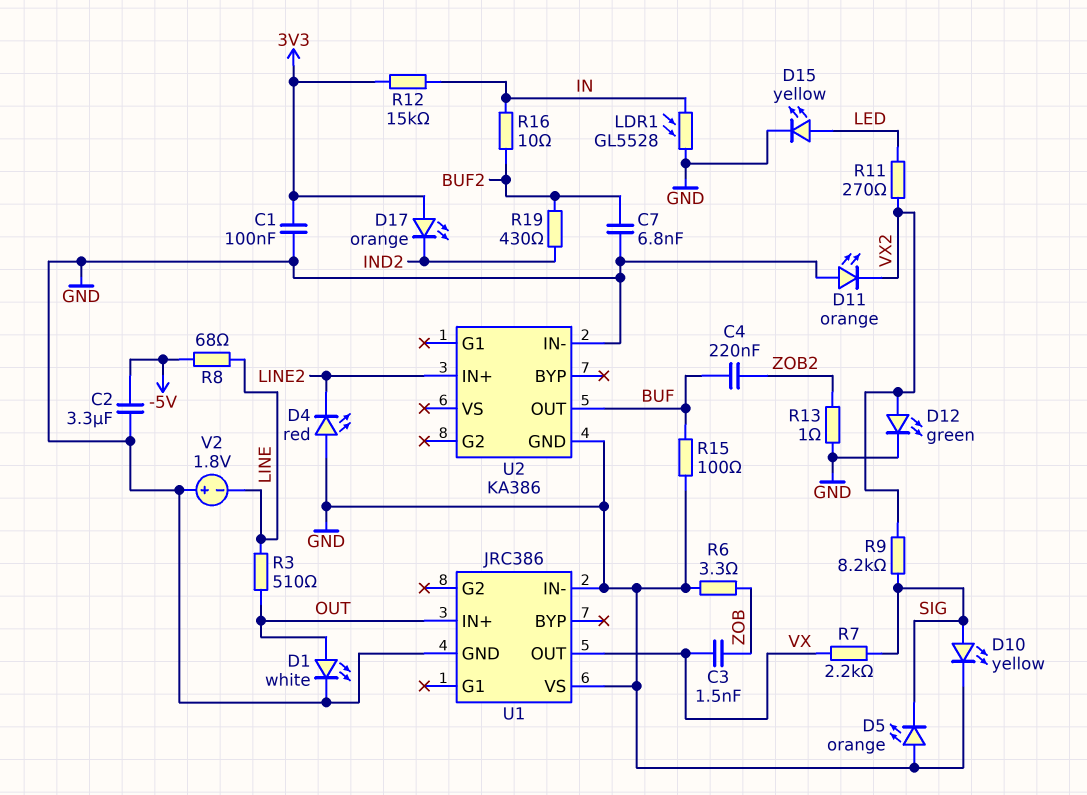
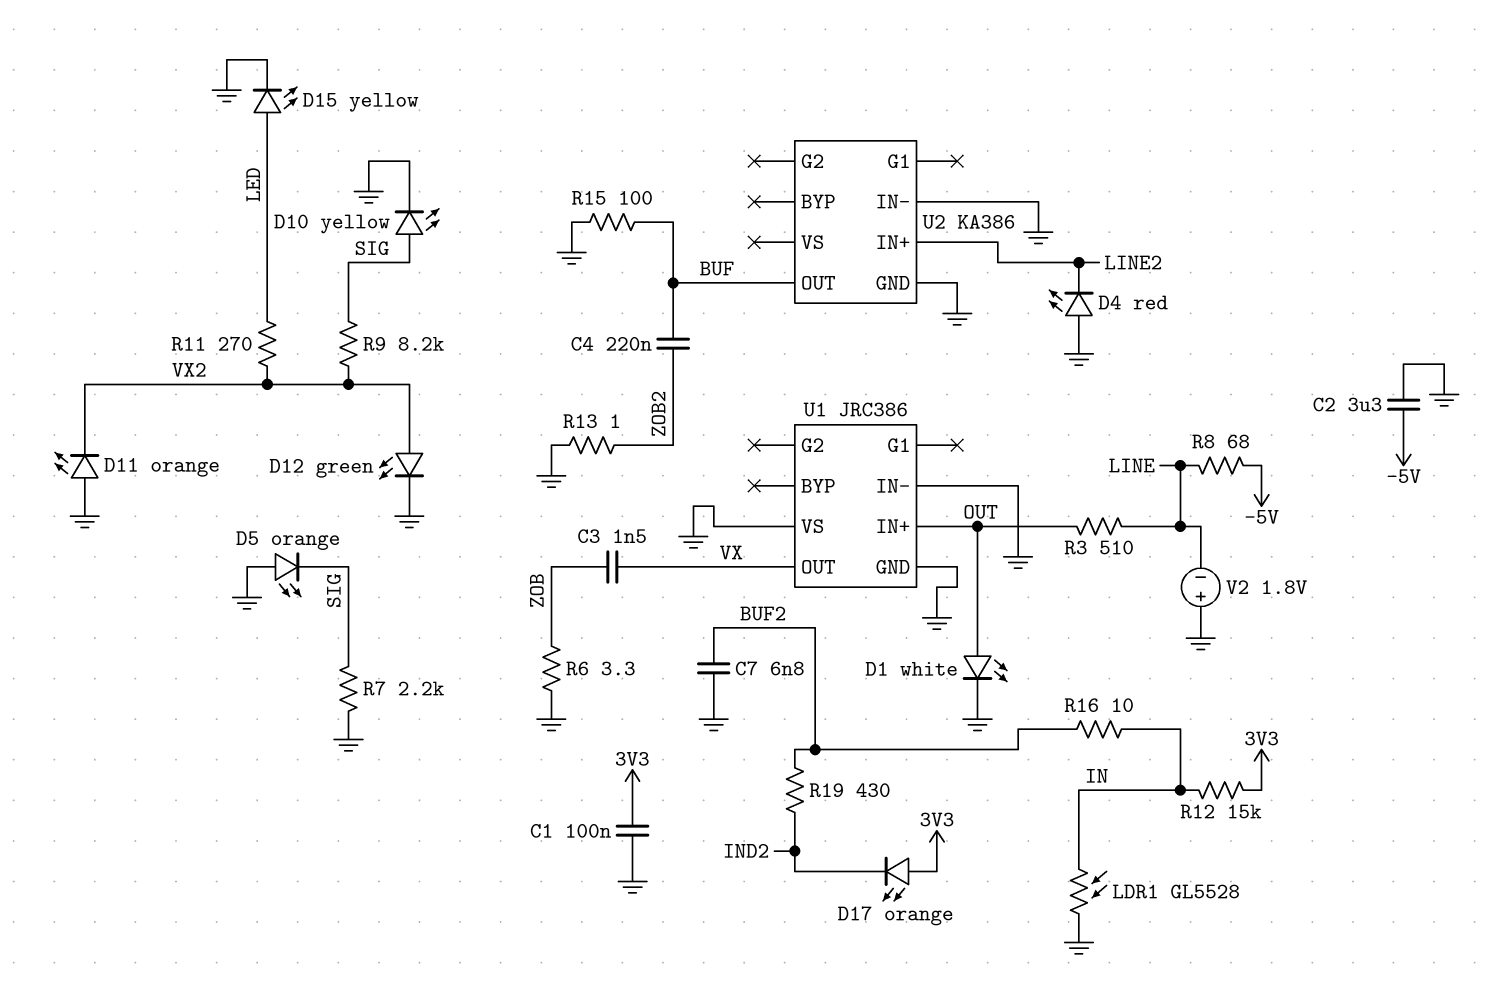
R7: 2.2k (SIG, VX) -> 2.2k (GND, SIG)

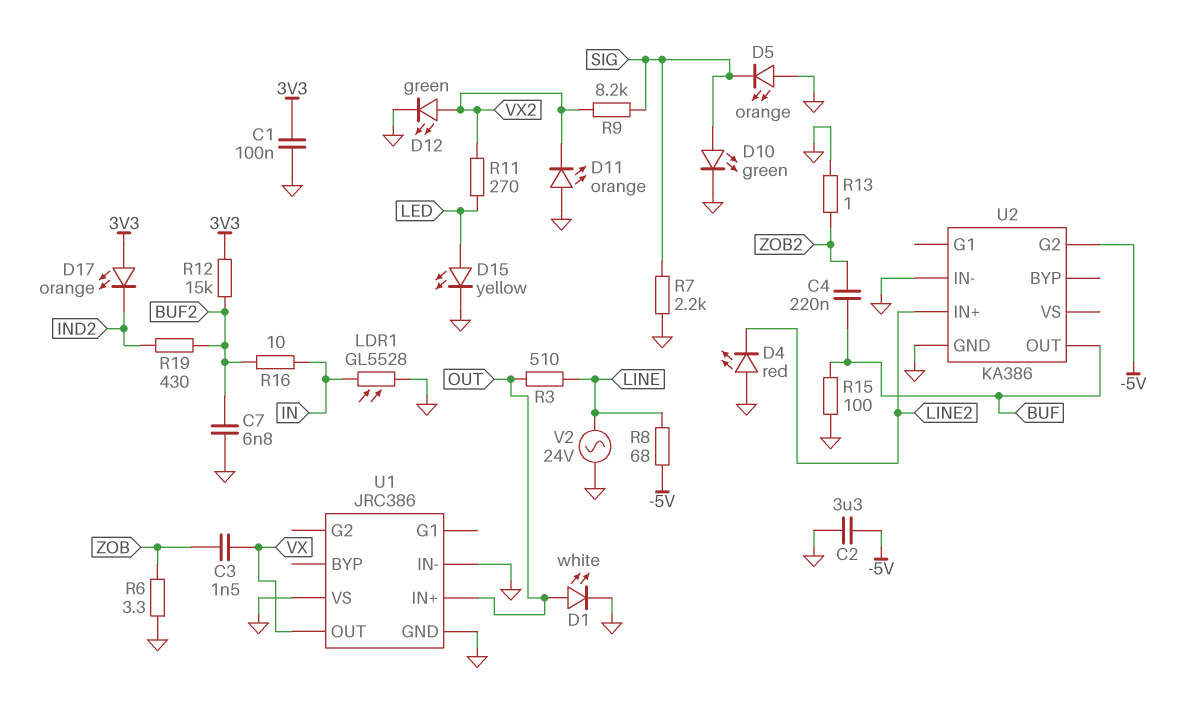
D10: LED yellow (A SIG, K GND) -> LED green (A SIG, K GND)
R12: 15k (3V3, IN) -> 15k (3V3, BUF2)
U2 pin G2: none -> -5V
V2: 1.8V (plus GND, minus LINE) -> AC 24V (GND, LINE)

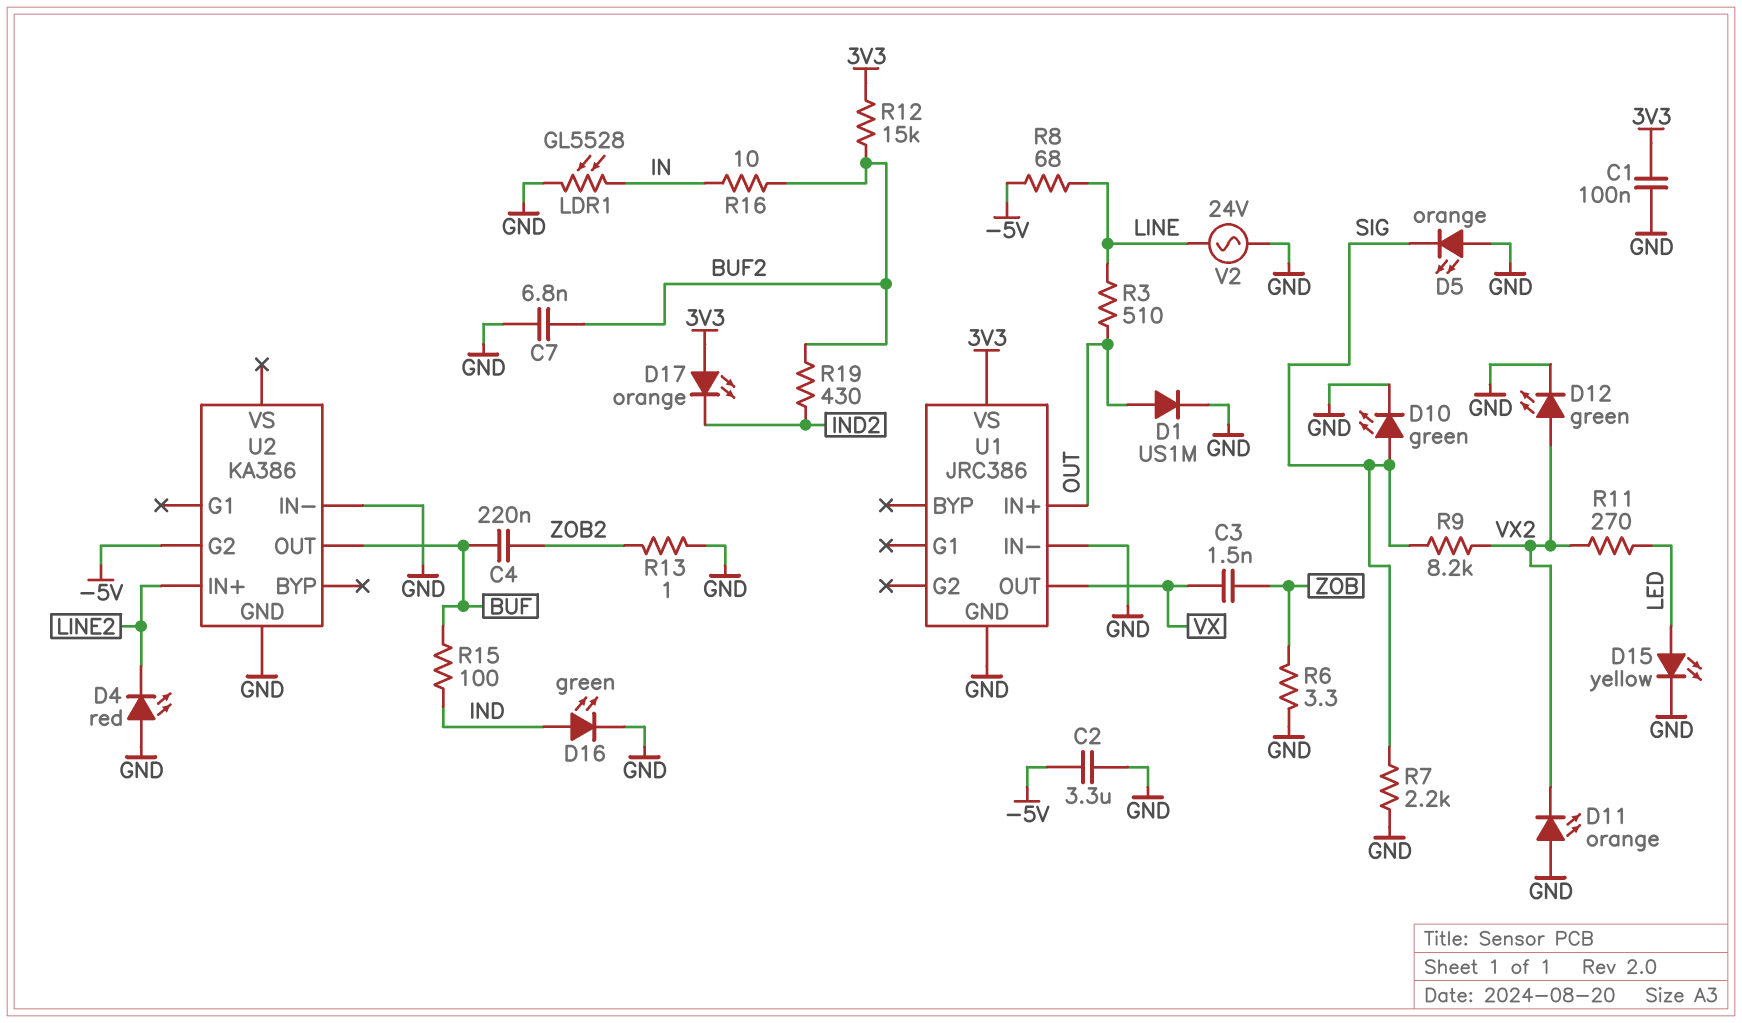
D1: LED white (A OUT, K GND) -> diode US1M (A OUT, K GND)
D16: none -> LED green (A IND, K GND)
R15: 100 (BUF, GND) -> 100 (BUF, IND)
U1 pin VS: GND -> 3V3

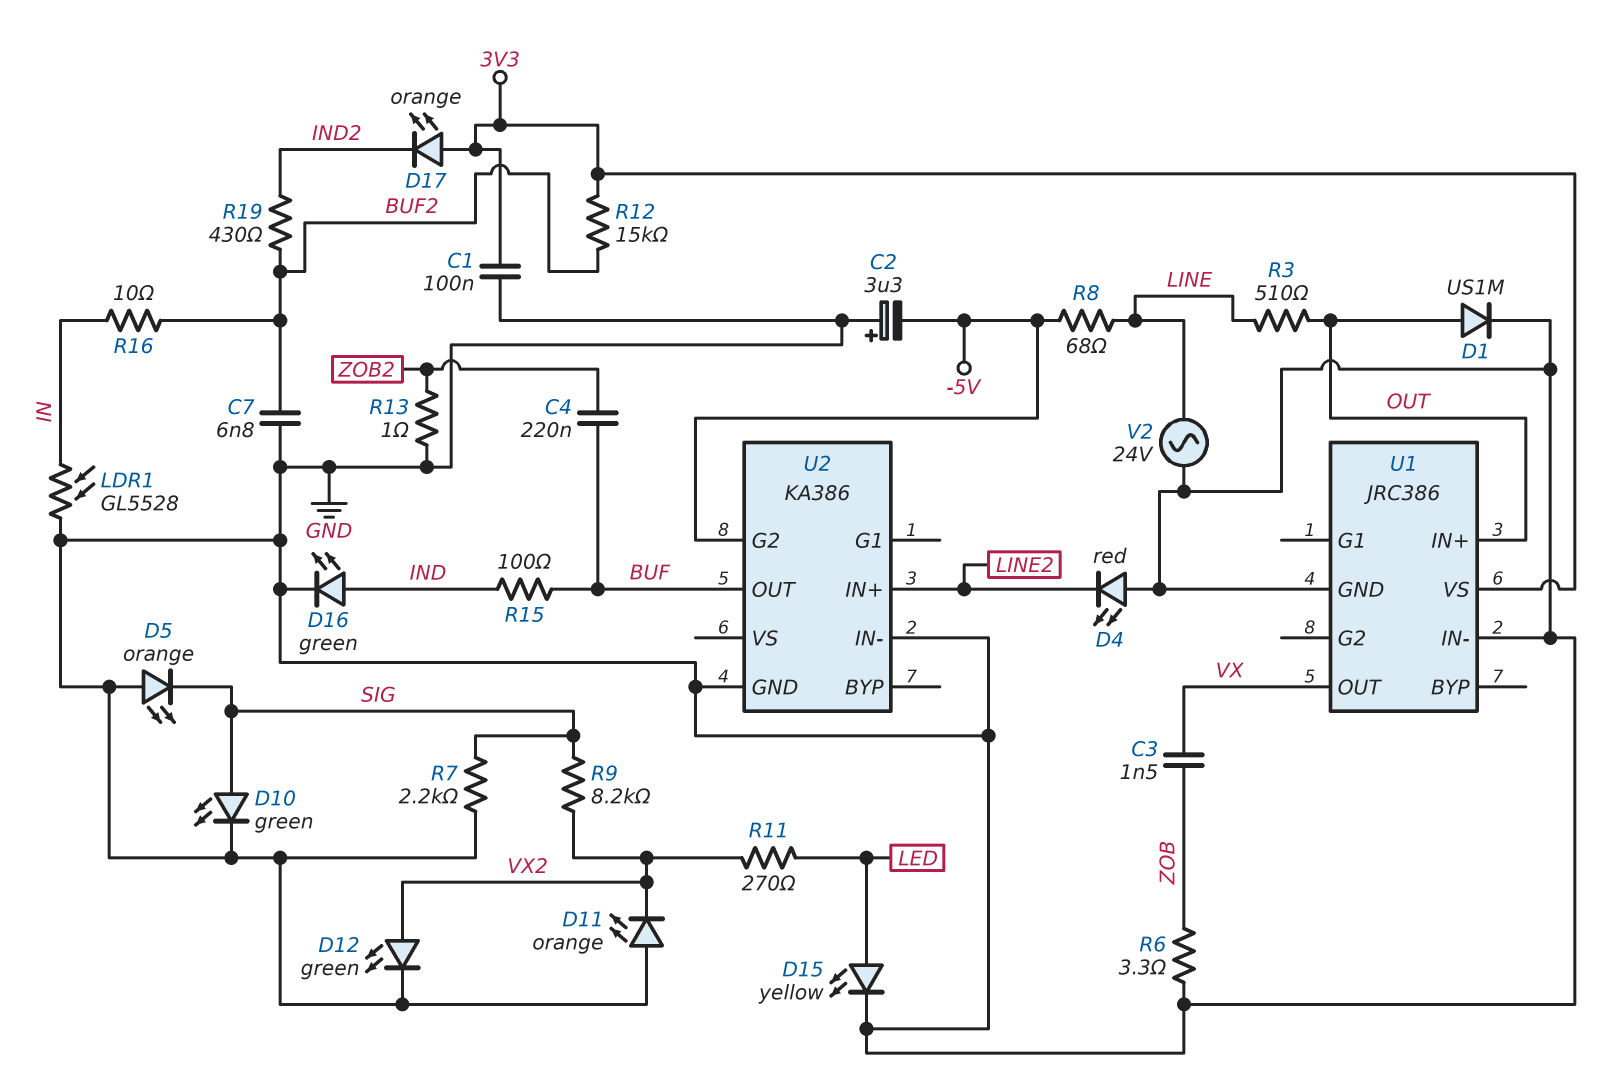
C2: 3.3uF (-5V, GND) -> 3.3uF (plus GND, minus -5V)

